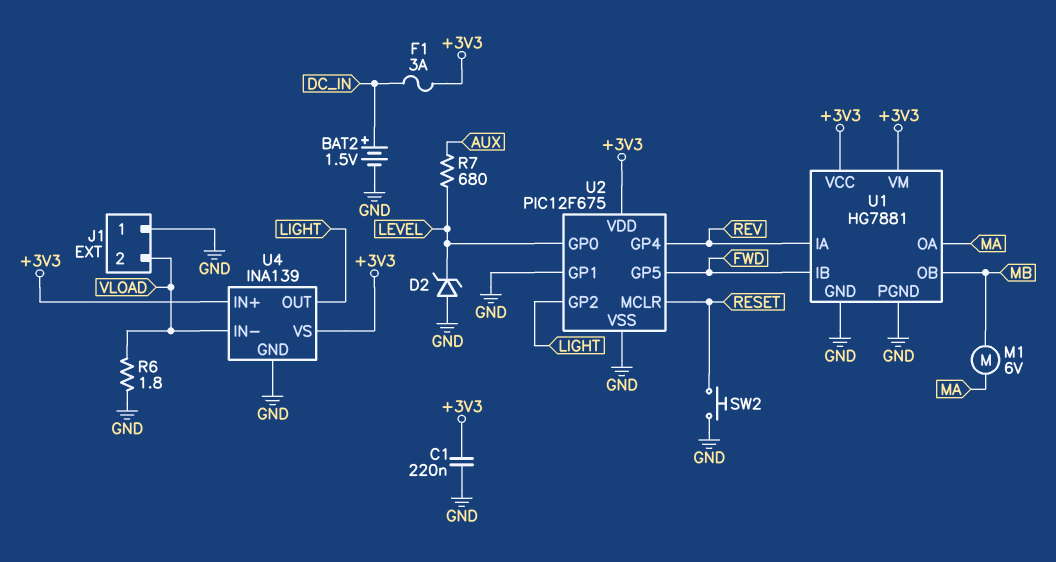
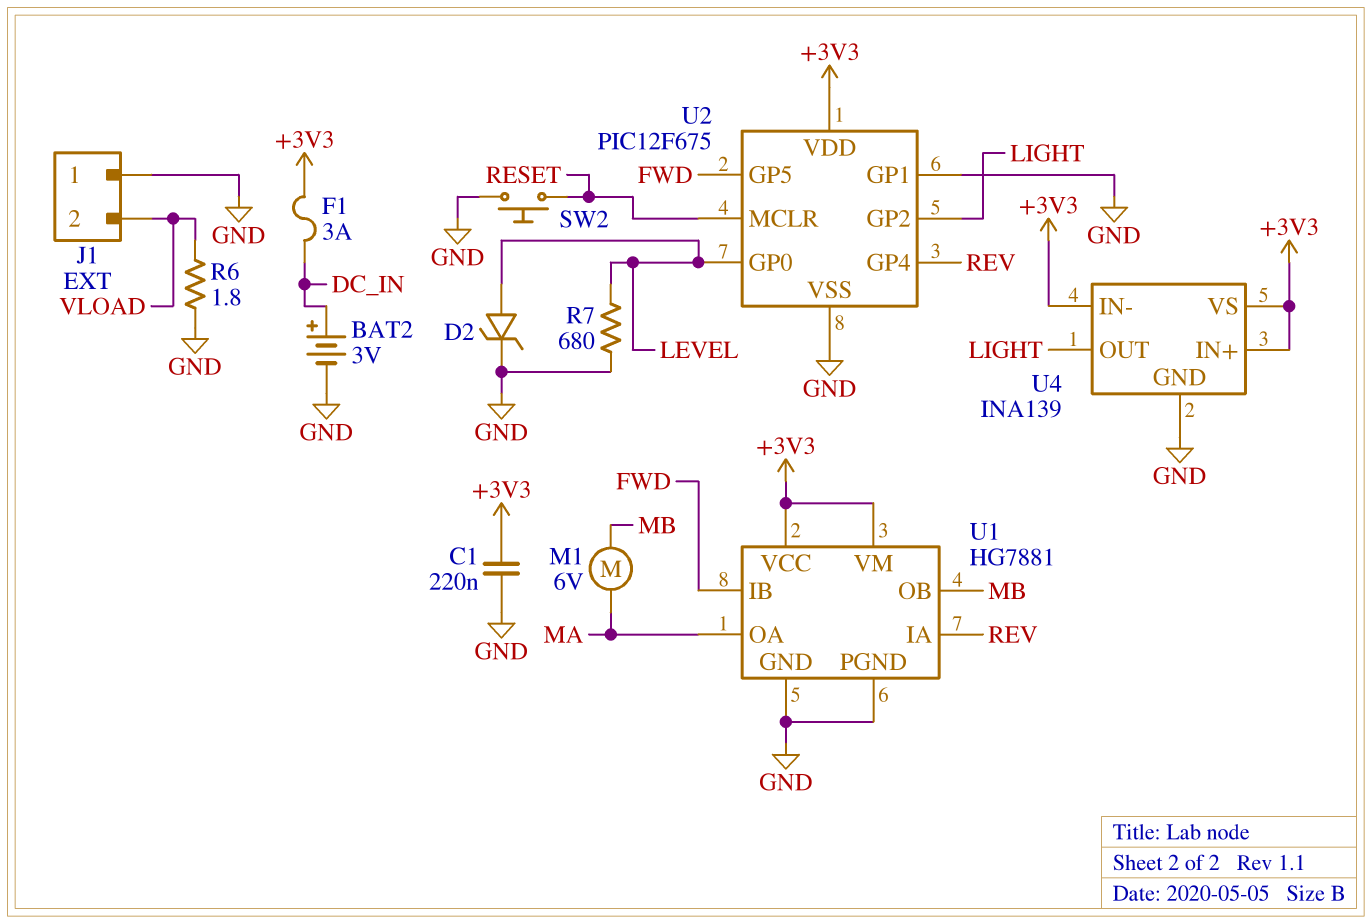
BAT2: 1.5V (plus DC_IN, minus GND) -> 3V (plus DC_IN, minus GND)
D2: zener (A GND, K LEVEL) -> zener (A LEVEL, K GND)
R7: 680 (AUX, LEVEL) -> 680 (GND, LEVEL)
U4 pin IN-: VLOAD -> +3V3

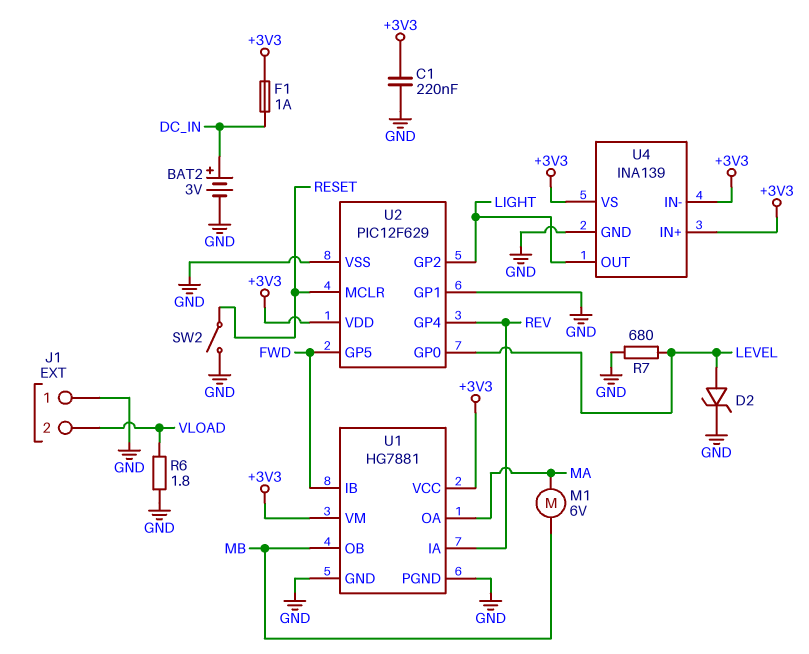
F1: 3A (+3V3, DC_IN) -> 1A (+3V3, DC_IN)
SW2: button (GND, RESET) -> switch (GND, RESET)
U2: PIC12F675 -> PIC12F629

